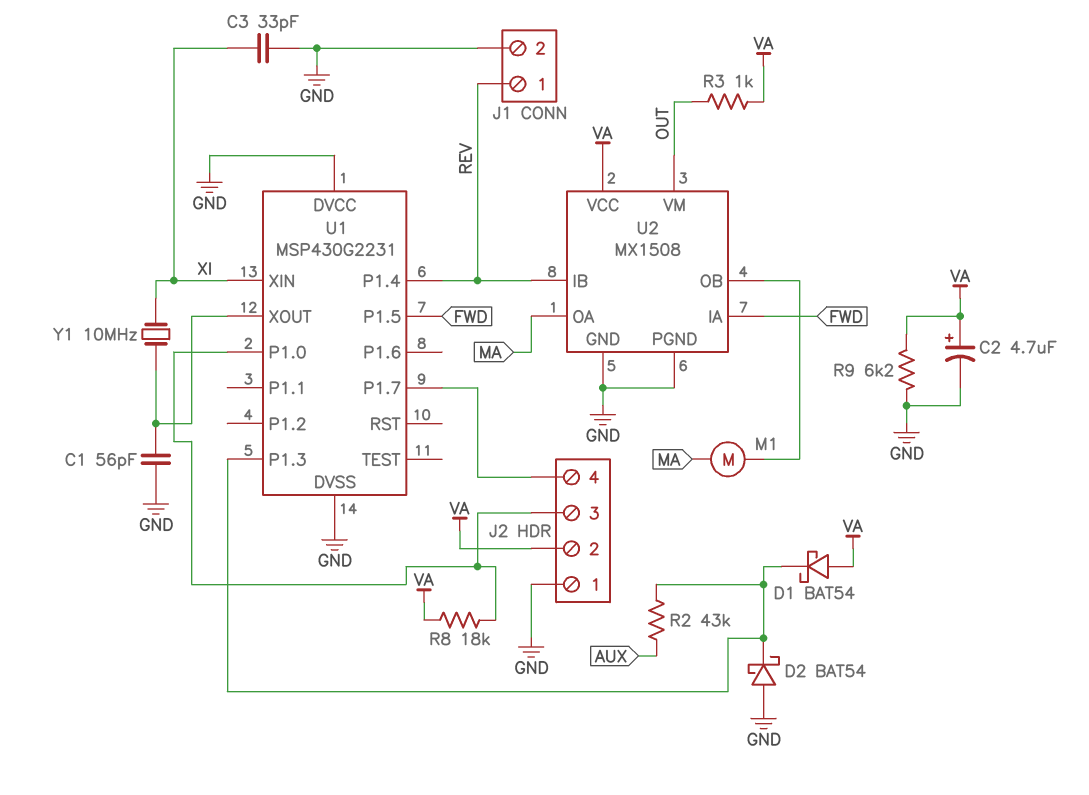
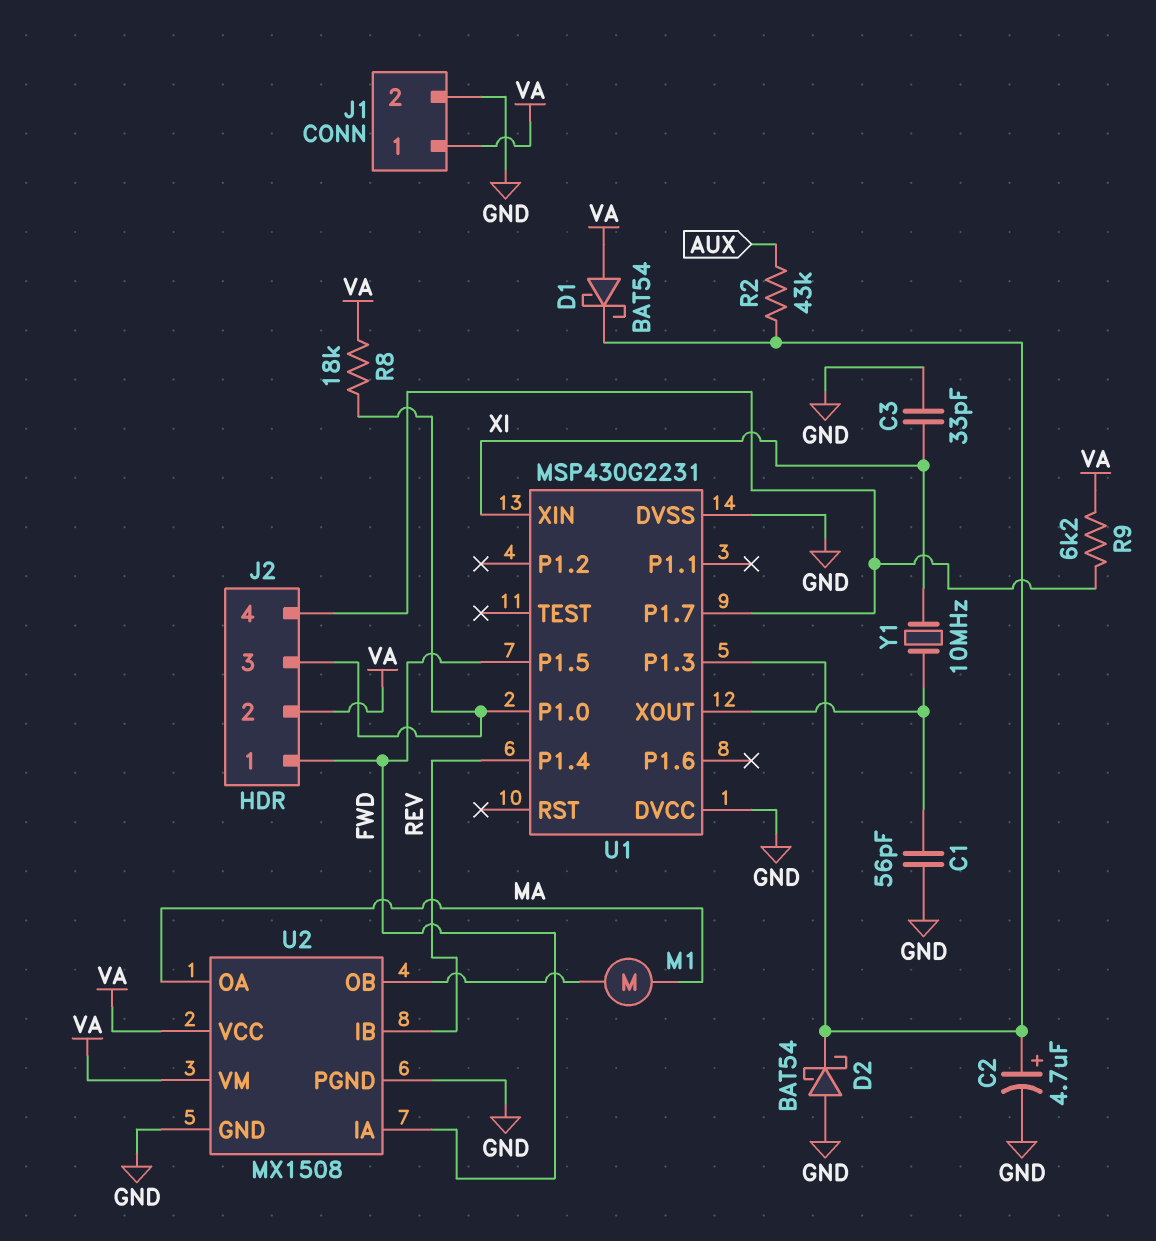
C2: 4.7uF (plus VA, minus GND) -> 4.7uF (plus U1/P1.3, minus GND)
J1 pin 1: REV -> VA
J2 pin 1: GND -> FWD
R3: 1k (OUT, VA) -> none
R9: 6.2k (GND, VA) -> 6.2k (J2/4, VA)
U2 pin VM: OUT -> VA

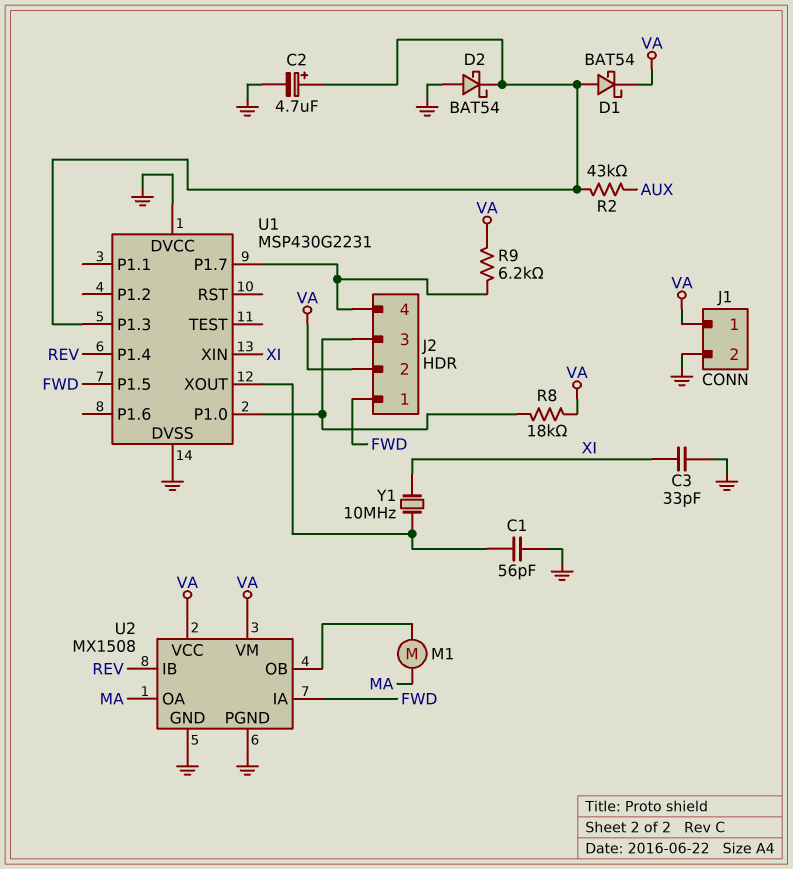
D1: schottky BAT54 (A VA, K U1/P1.3) -> schottky BAT54 (A U1/P1.3, K VA)

